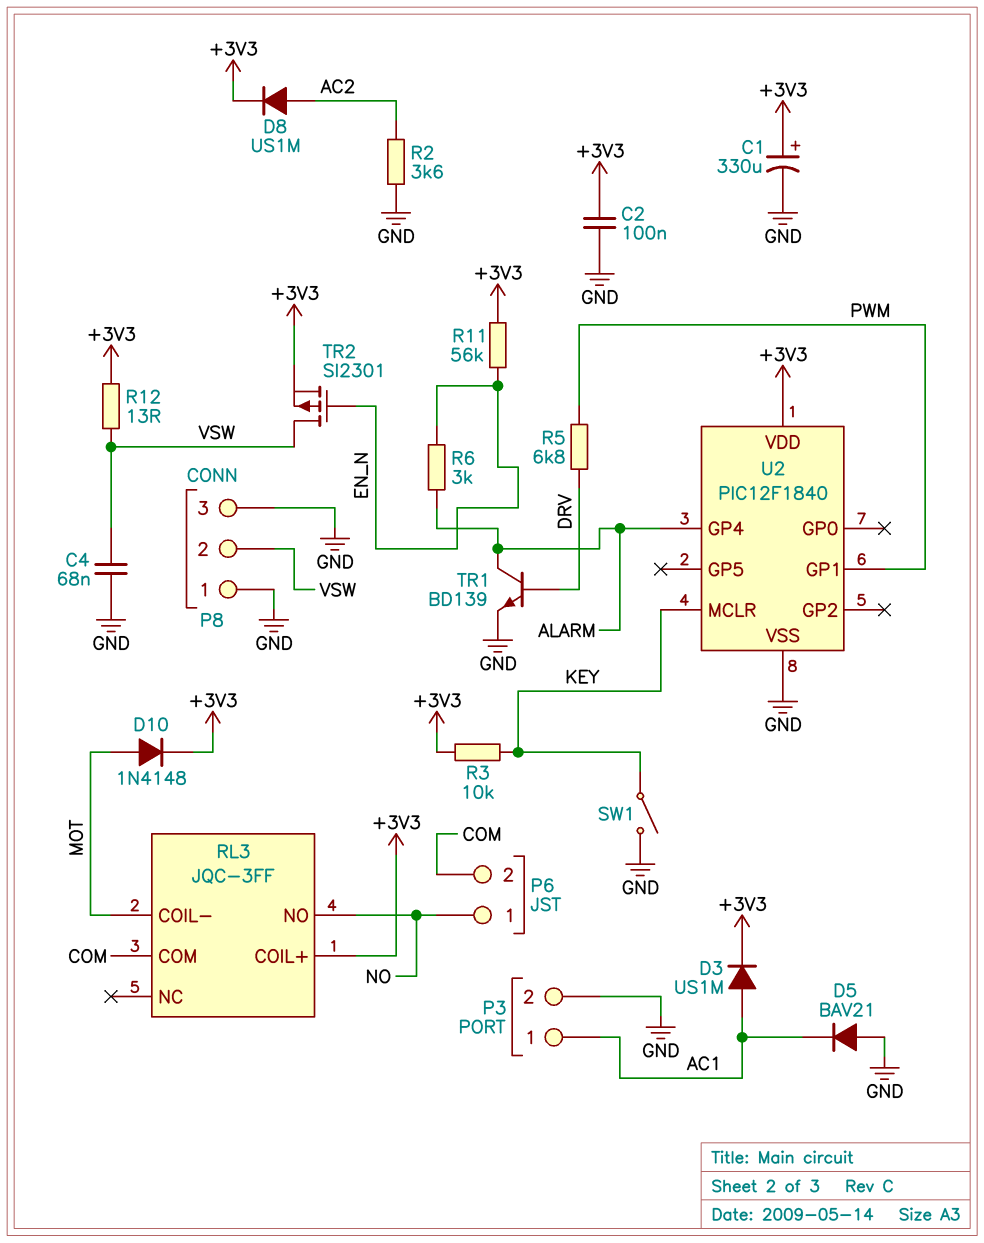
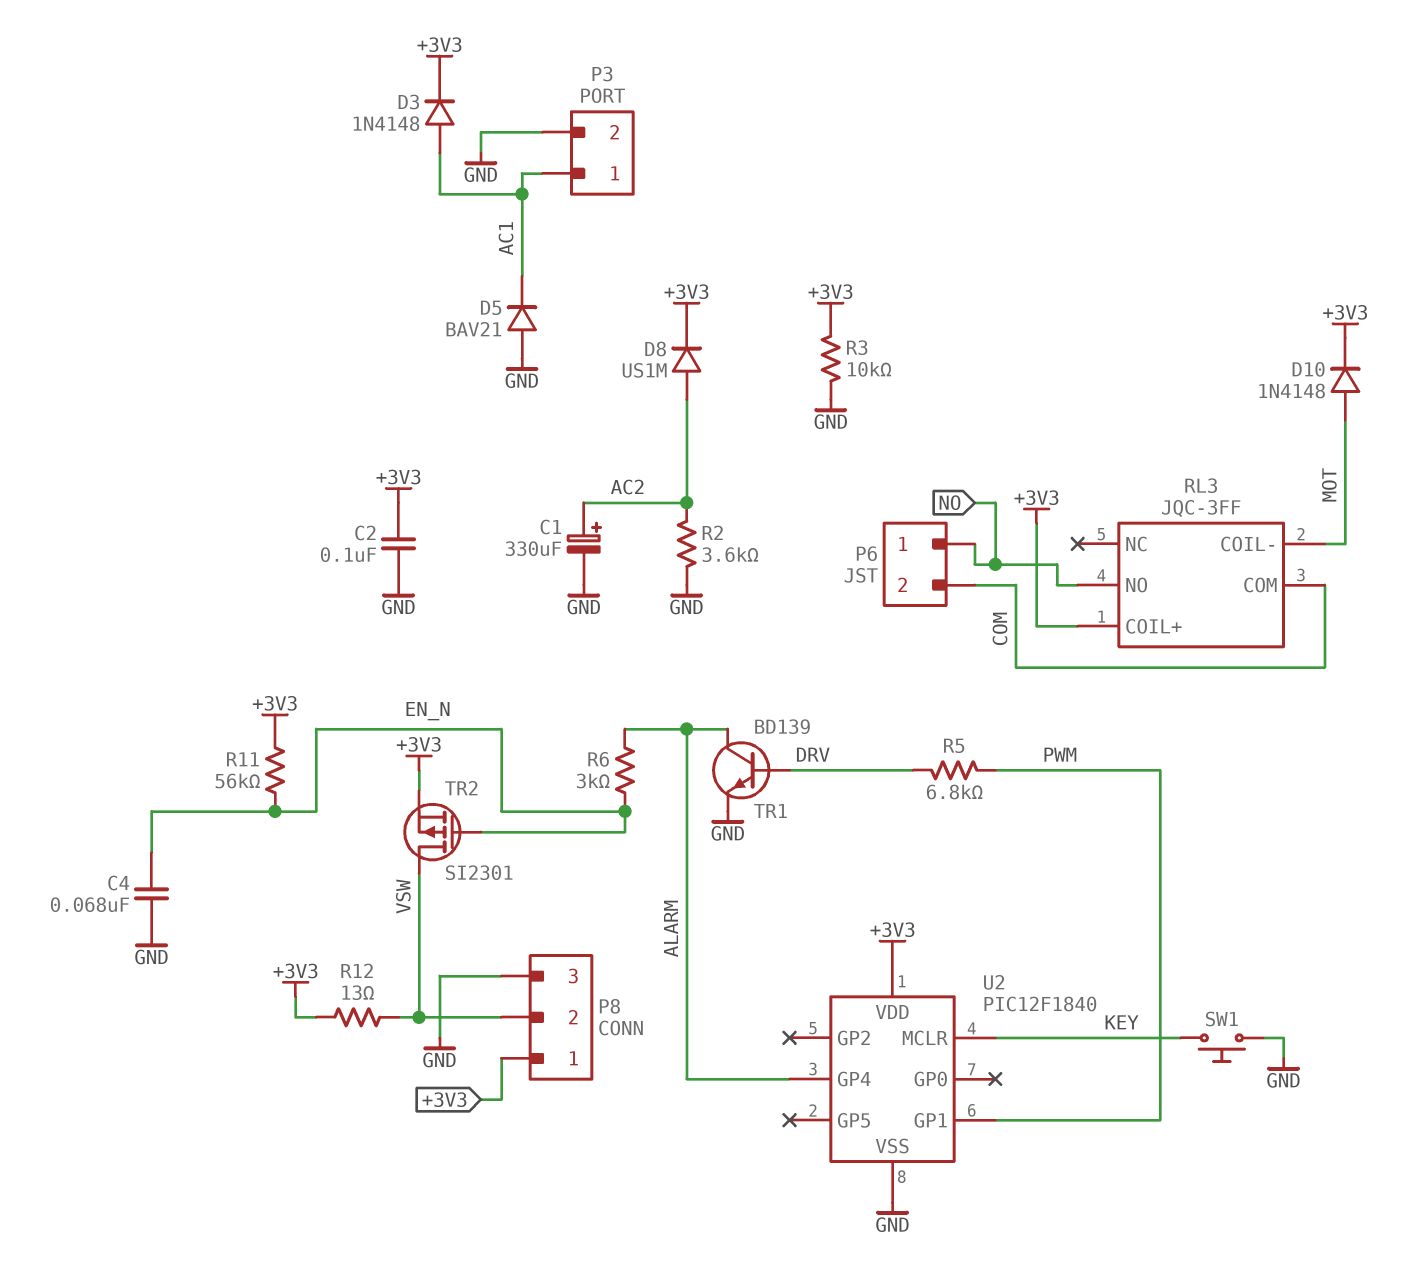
C1: 330uF (plus +3V3, minus GND) -> 330uF (plus AC2, minus GND)
C4: 68nF (GND, VSW) -> 68nF (EN_N, GND)
D3: diode US1M (A AC1, K +3V3) -> diode 1N4148 (A AC1, K +3V3)
P8 pin 1: GND -> +3V3
R3: 10k (+3V3, KEY) -> 10k (+3V3, GND)
SW1: switch (GND, KEY) -> button (GND, KEY)

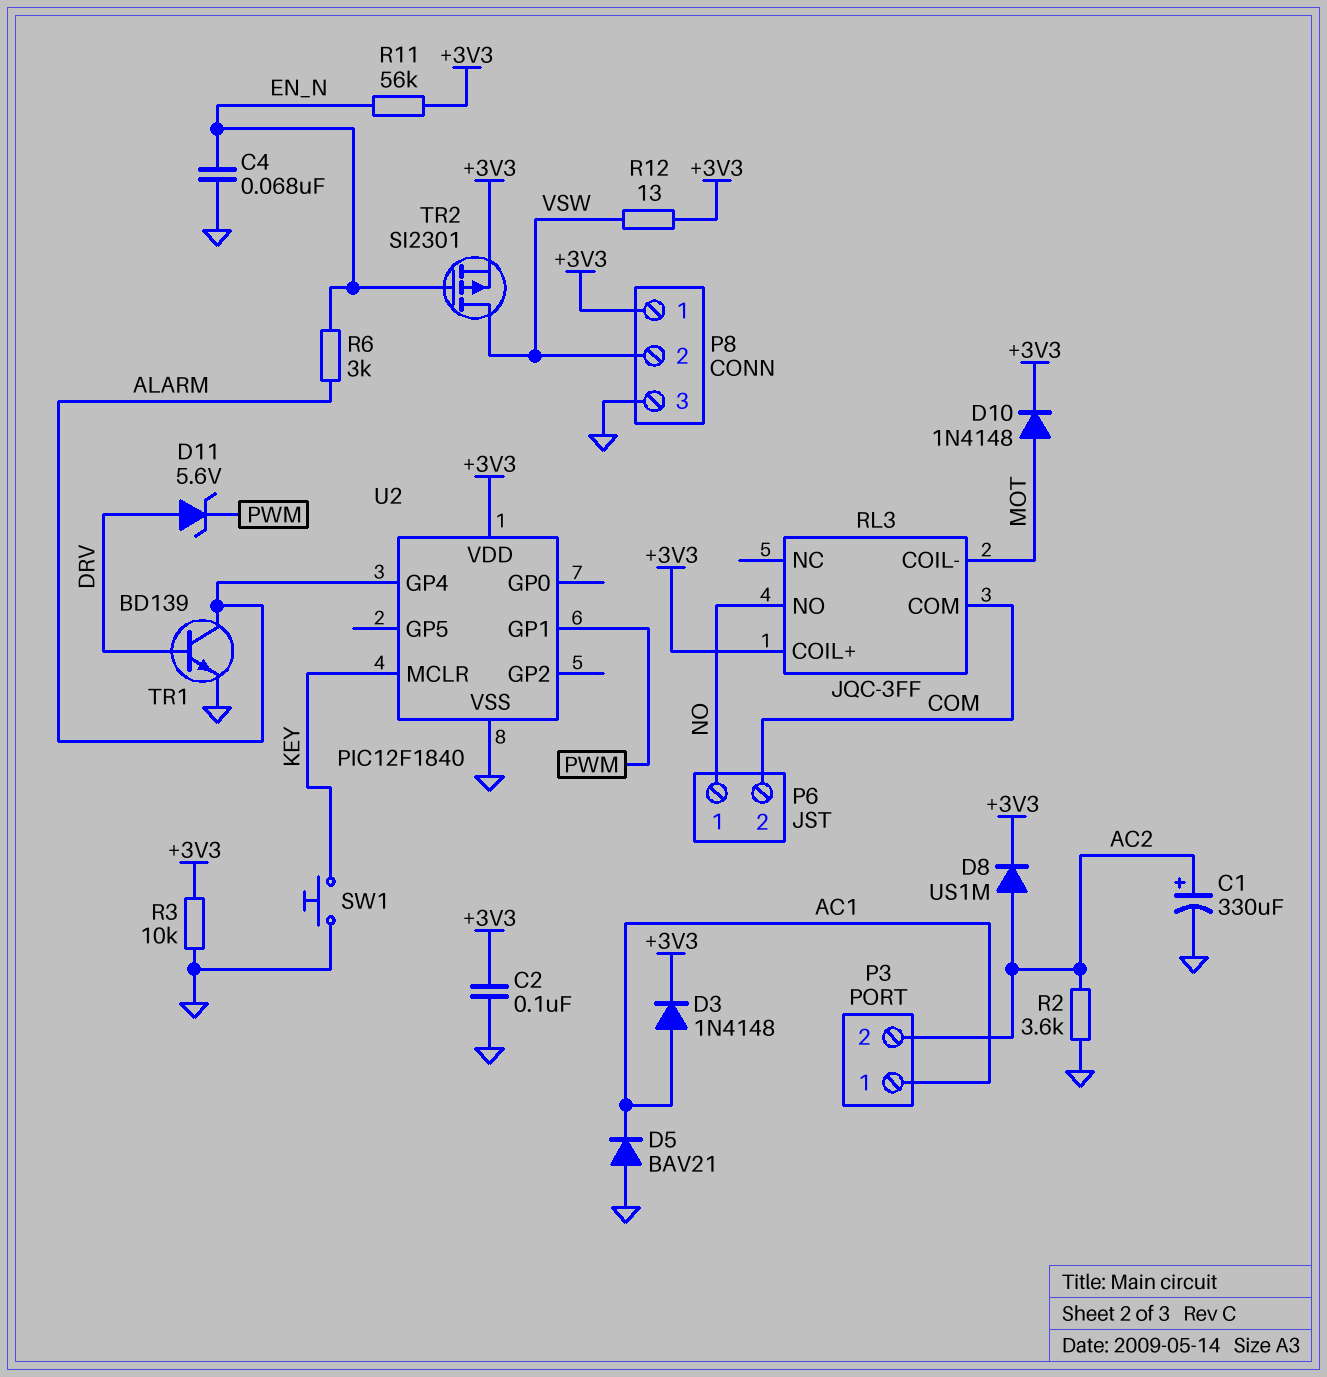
D11: none -> zener 5.6V (A DRV, K PWM)
P3 pin 2: GND -> AC2
R5: 6.8k (DRV, PWM) -> none

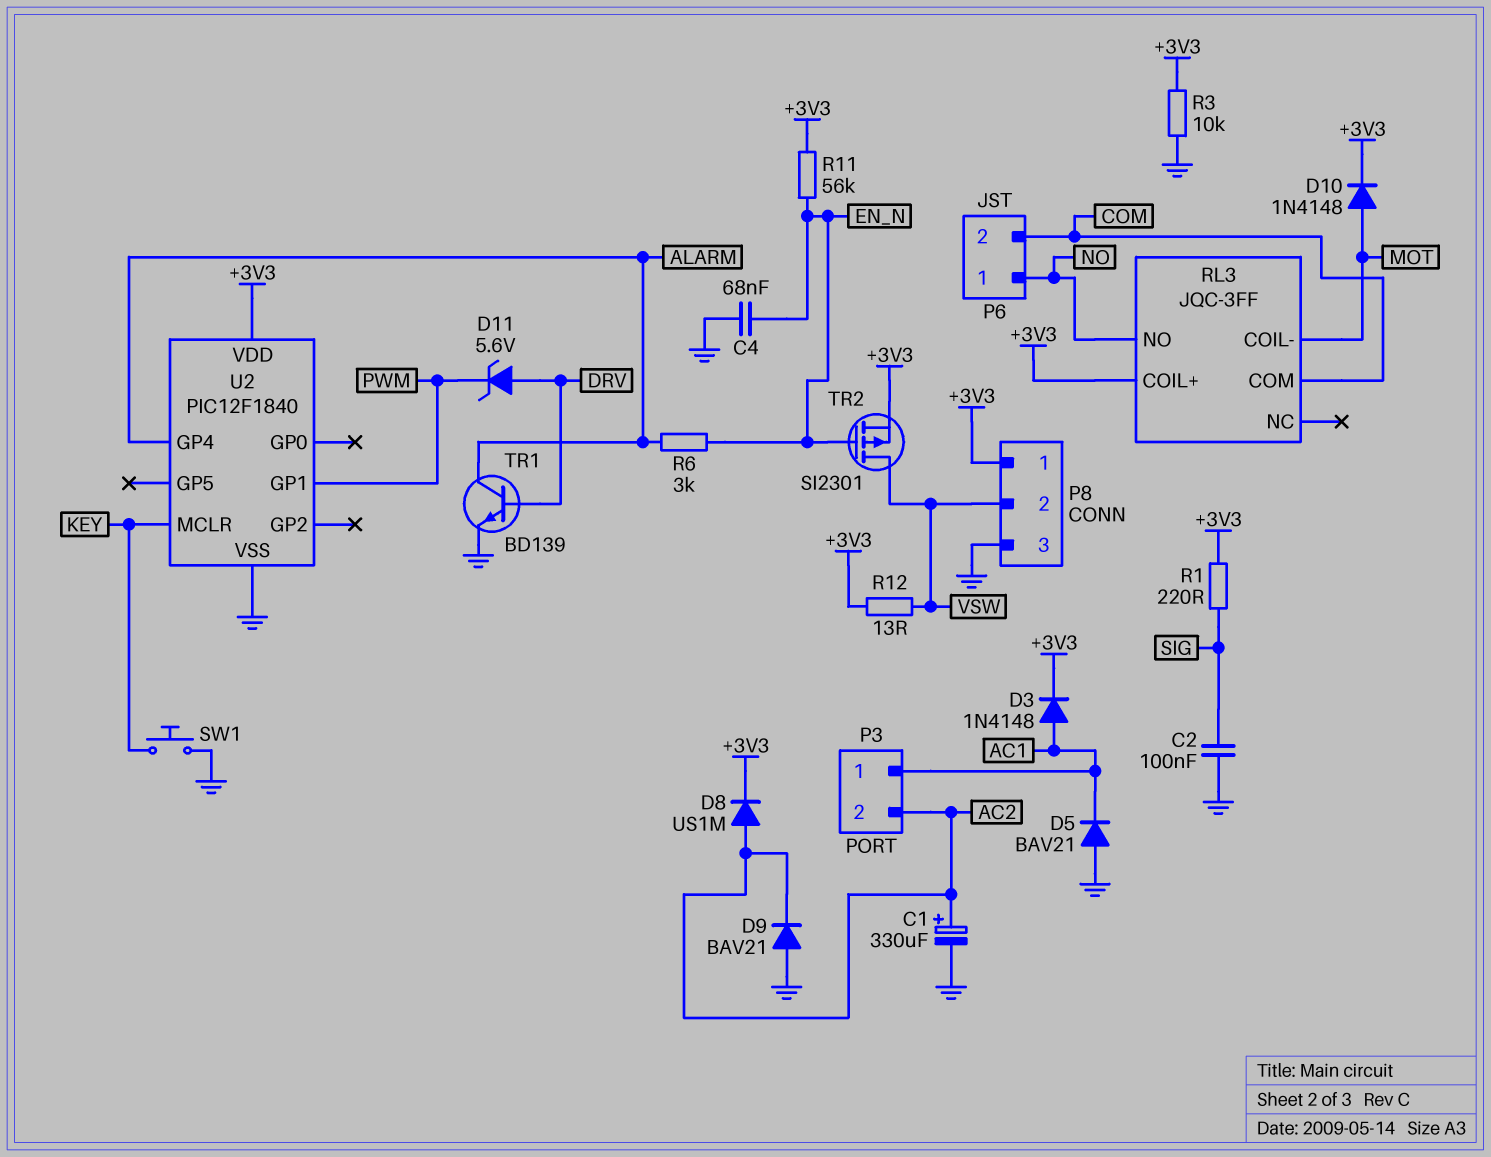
C2: 100nF (+3V3, GND) -> 100nF (GND, SIG)
D9: none -> diode BAV21 (A GND, K AC2)
R1: none -> 220 (+3V3, SIG)
R2: 3.6k (AC2, GND) -> none

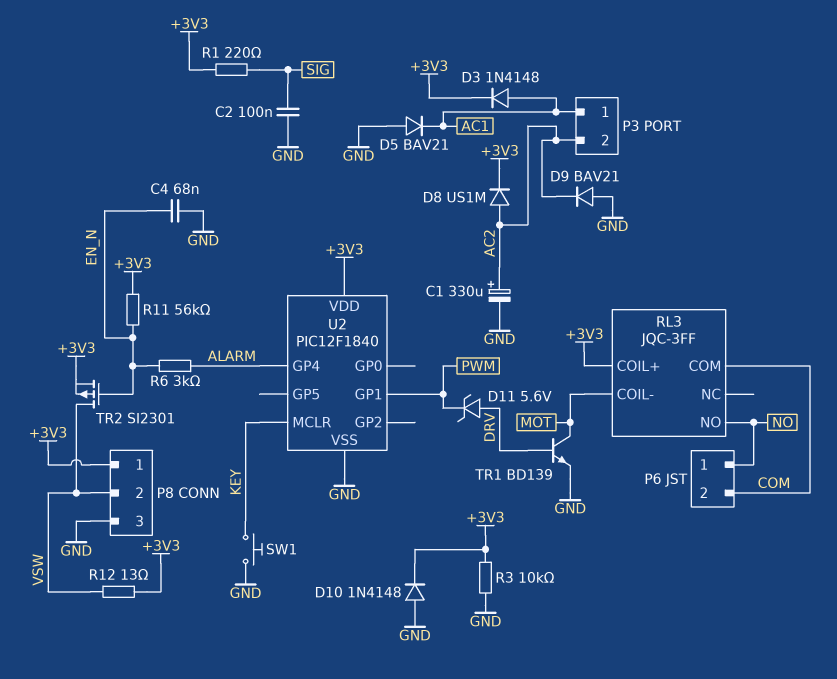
D10: diode 1N4148 (A MOT, K +3V3) -> diode 1N4148 (A GND, K +3V3)
TR1: NPN BD139 (B DRV, C ALARM, E GND) -> NPN BD139 (B DRV, C MOT, E GND)

